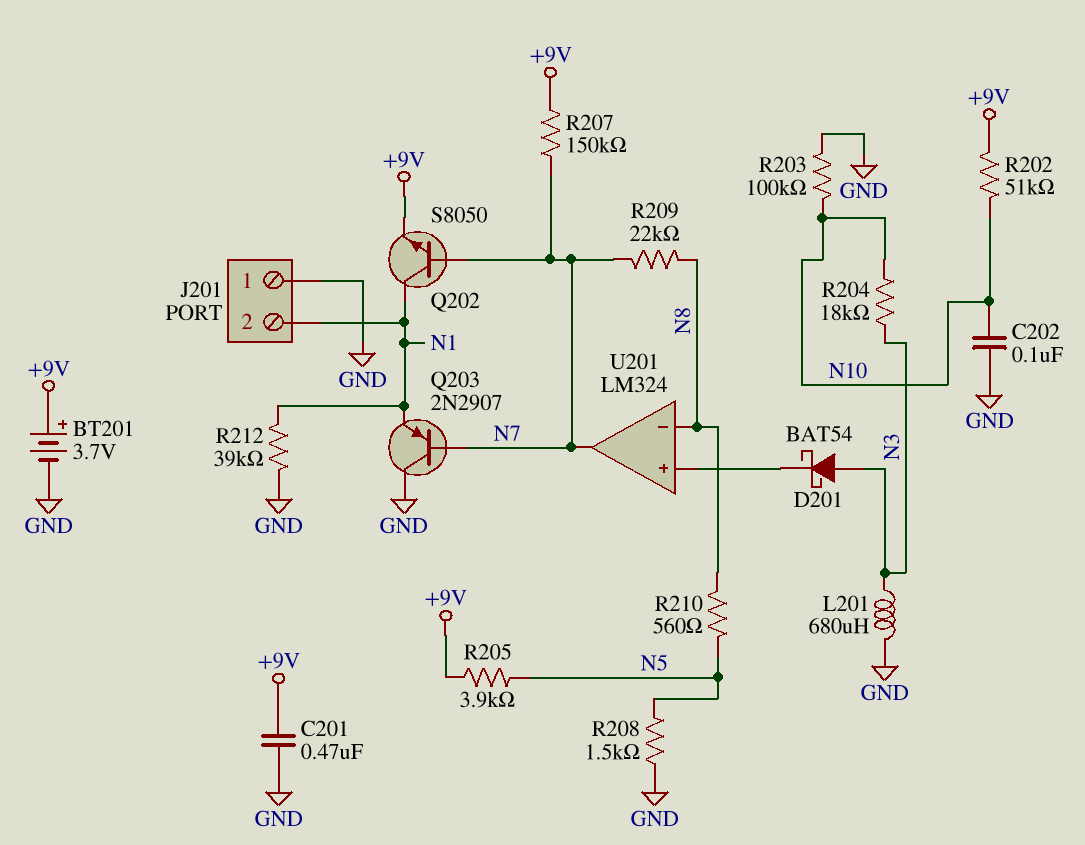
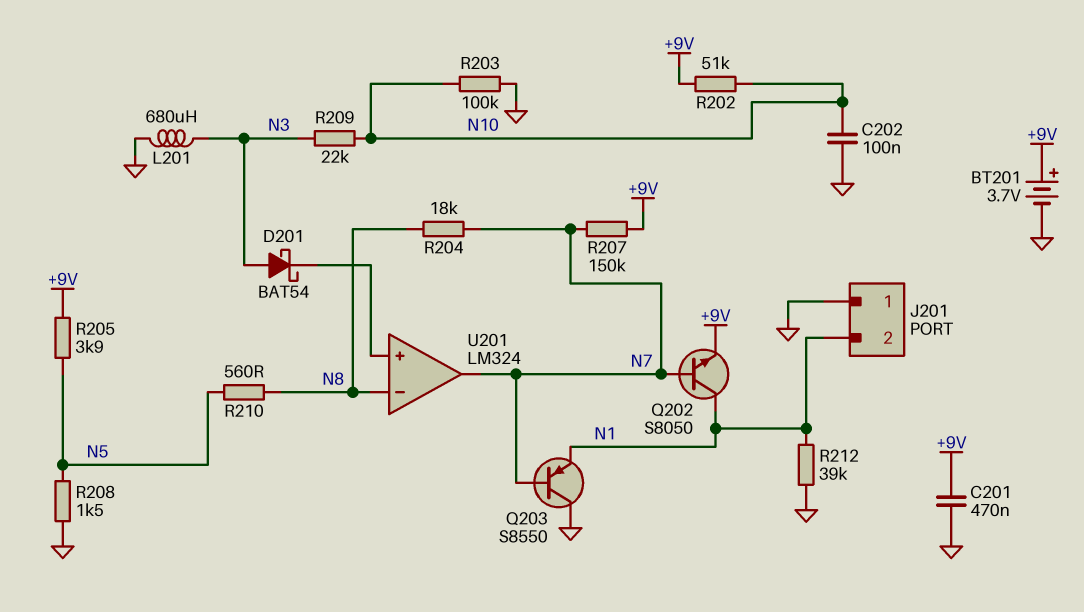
Q203: PNP 2N2907 (B N7, C GND, E N1) -> PNP S8550 (B N7, C GND, E N1)
R204: 18k (N3, N10) -> 18k (N7, N8)
R209: 22k (N7, N8) -> 22k (N3, N10)

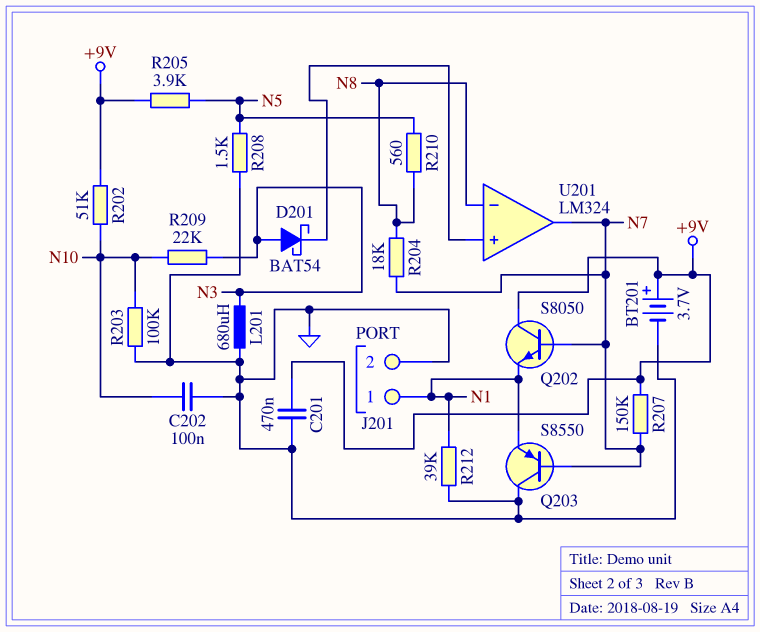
J201 pin 1: GND -> N1
J201 pin 2: N1 -> GND
Q202: NPN S8050 (B N7, C N1, E +9V) -> NPN S8050 (B N7, C +9V, E N1)

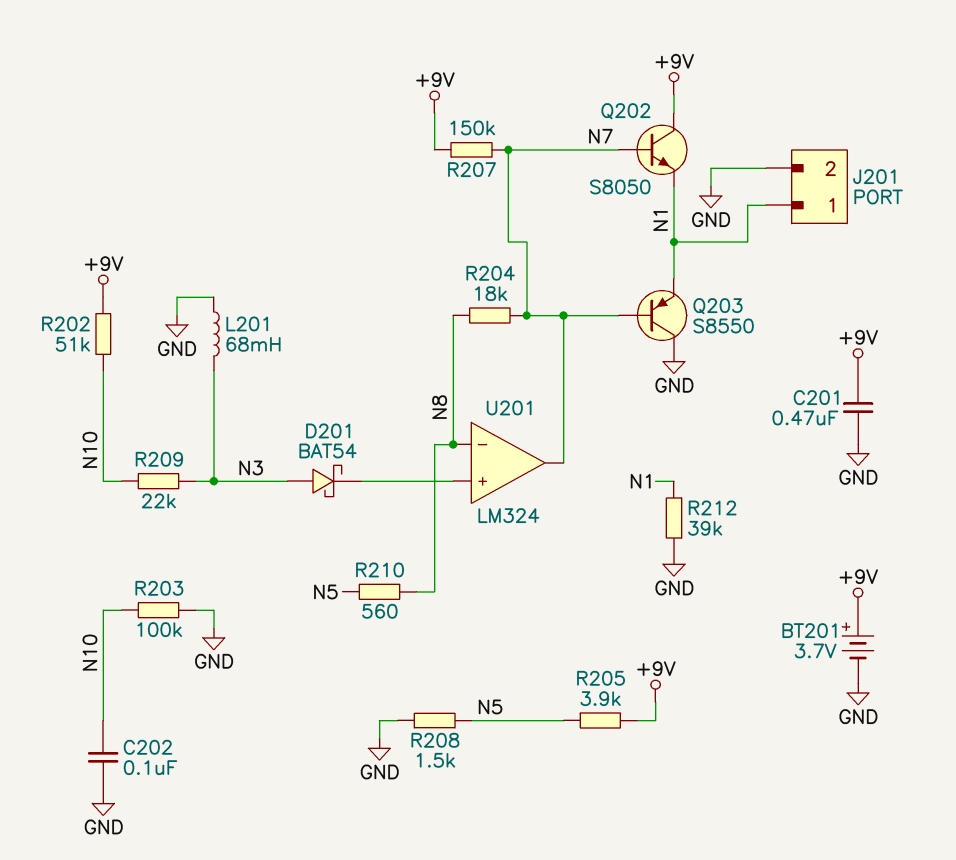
L201: 680uH (GND, N3) -> 68mH (GND, N3)

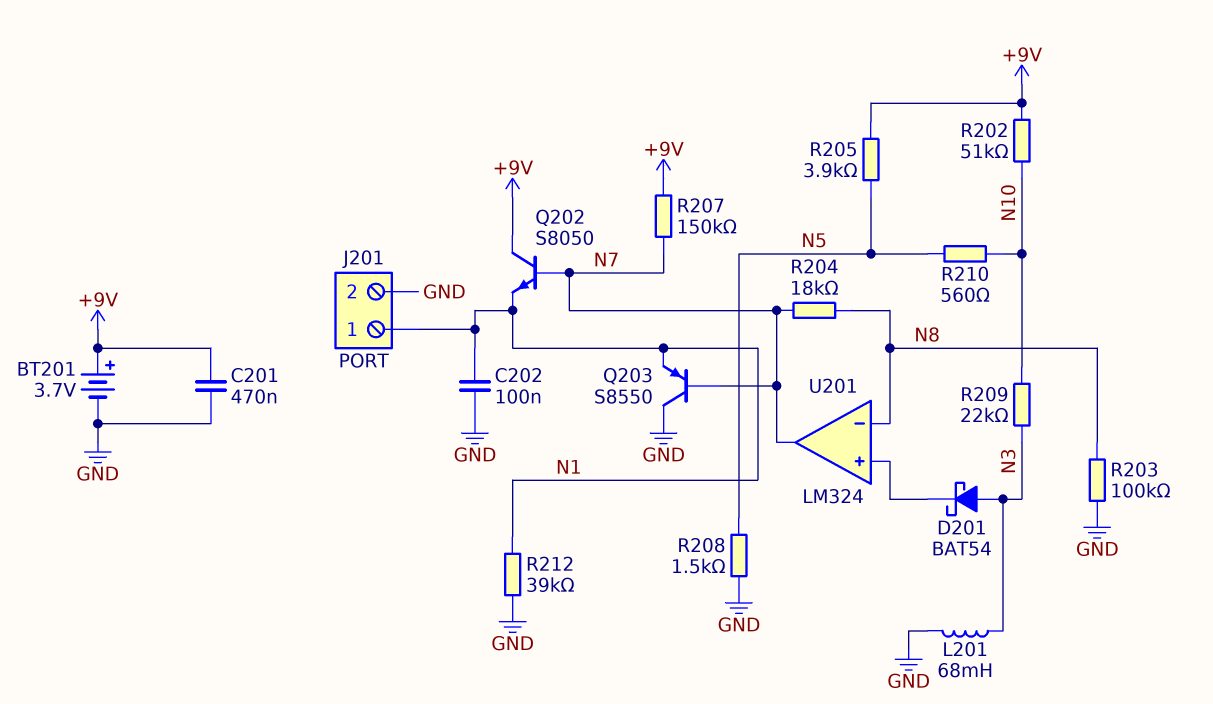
C202: 100nF (GND, N10) -> 100nF (GND, N1)
R203: 100k (GND, N10) -> 100k (GND, N8)
R210: 560 (N5, N8) -> 560 (N5, N10)

